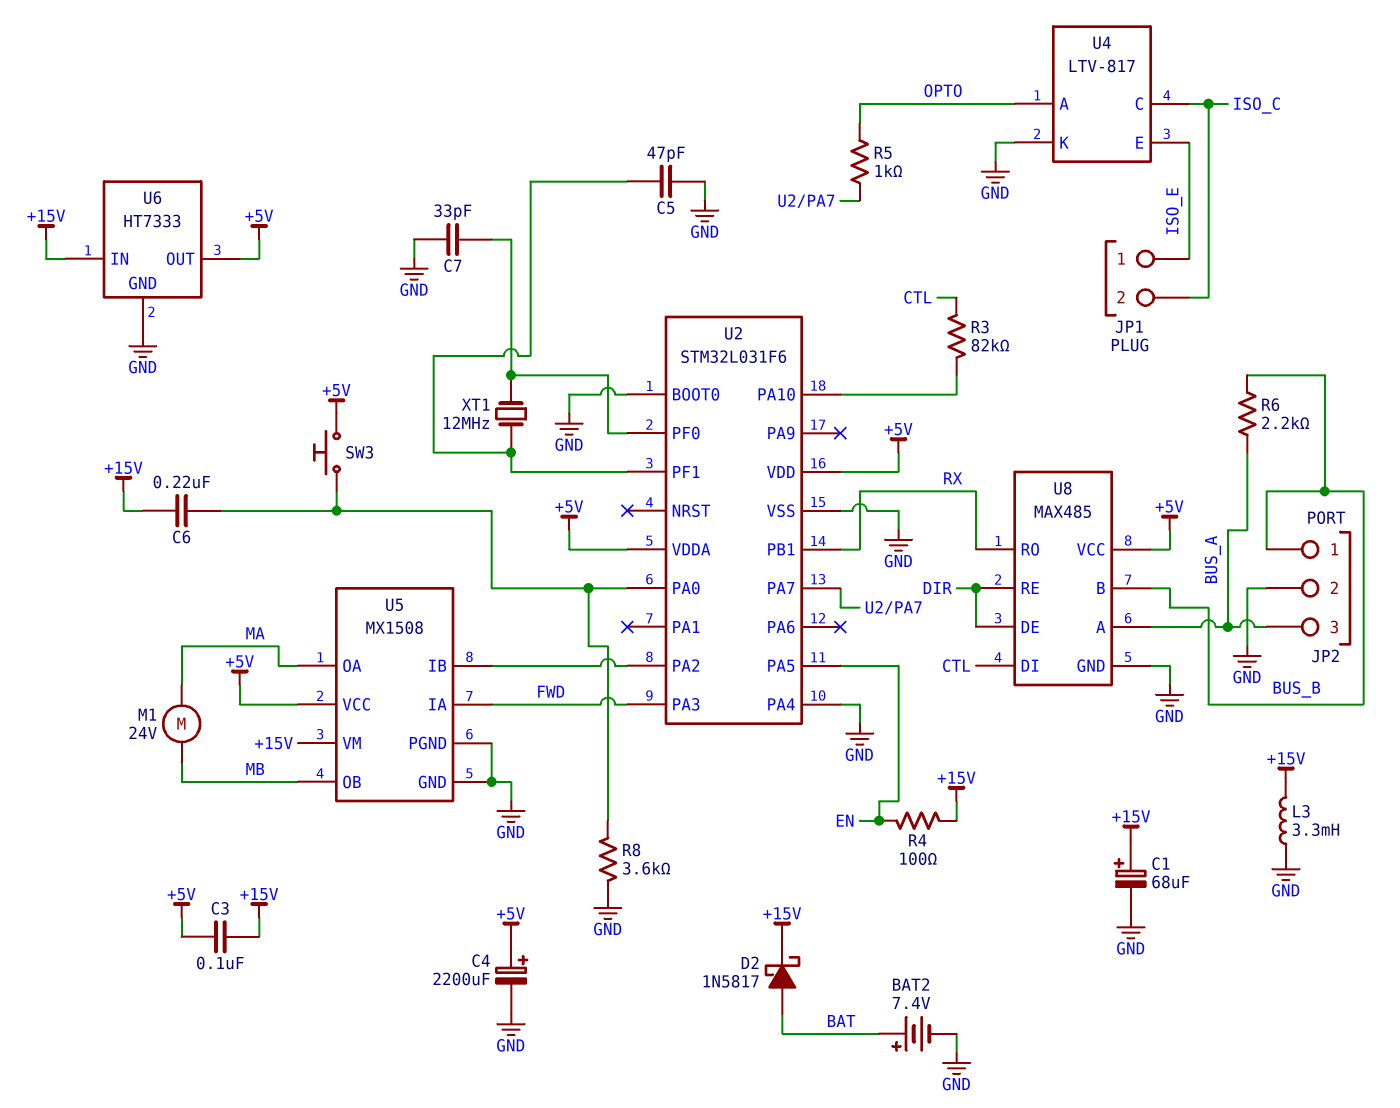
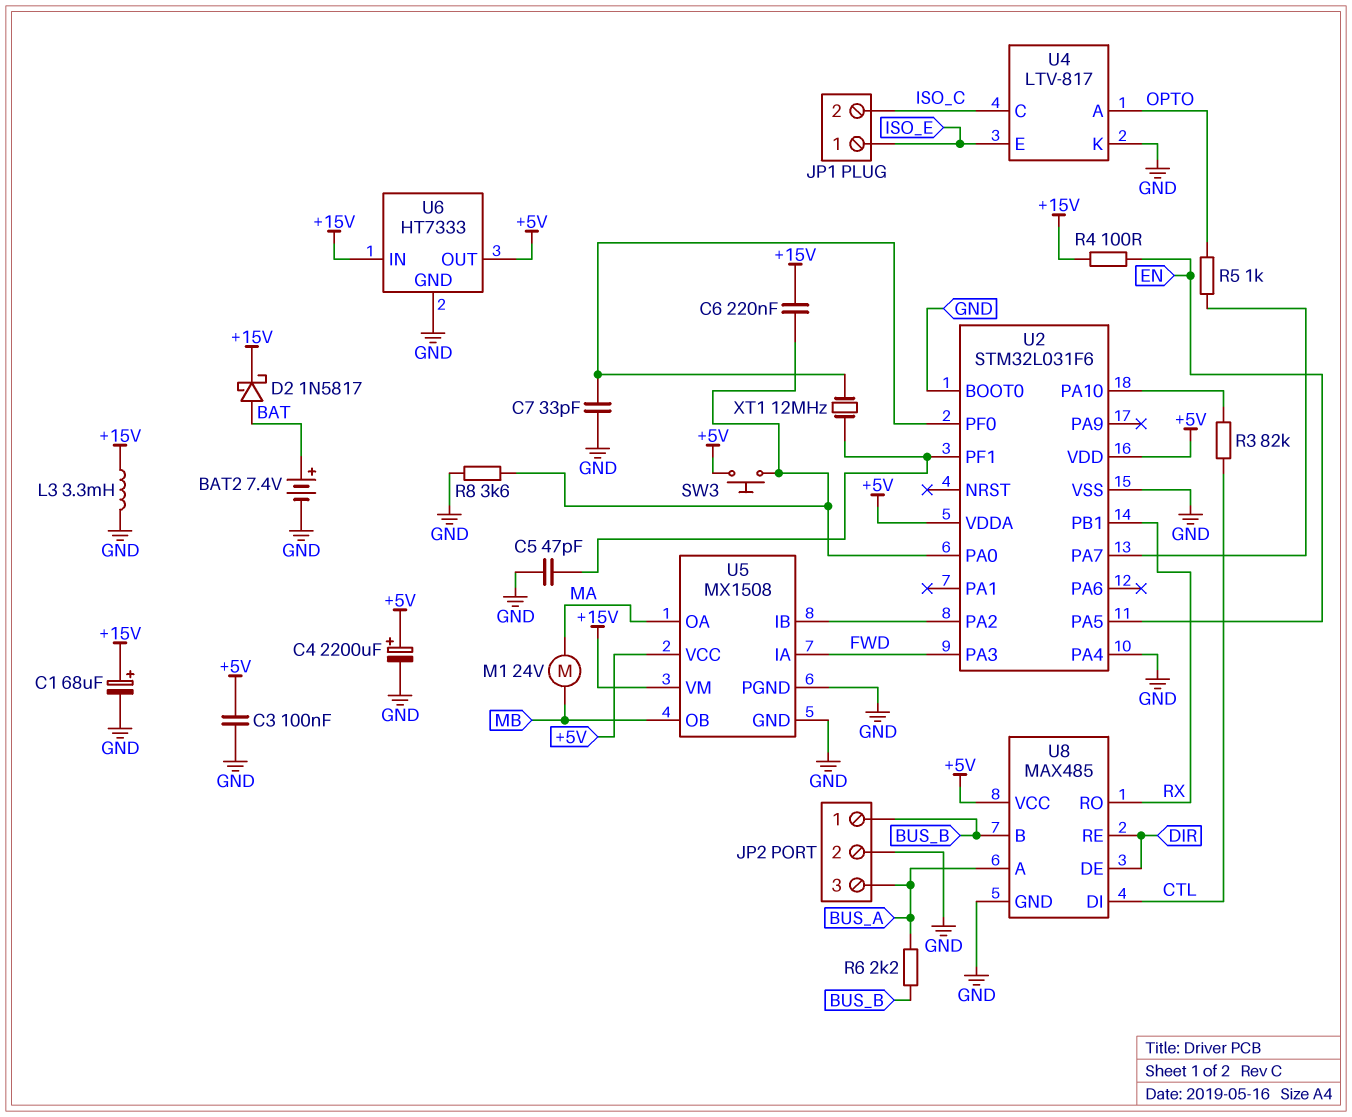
C3: 100nF (+5V, +15V) -> 100nF (+5V, GND)

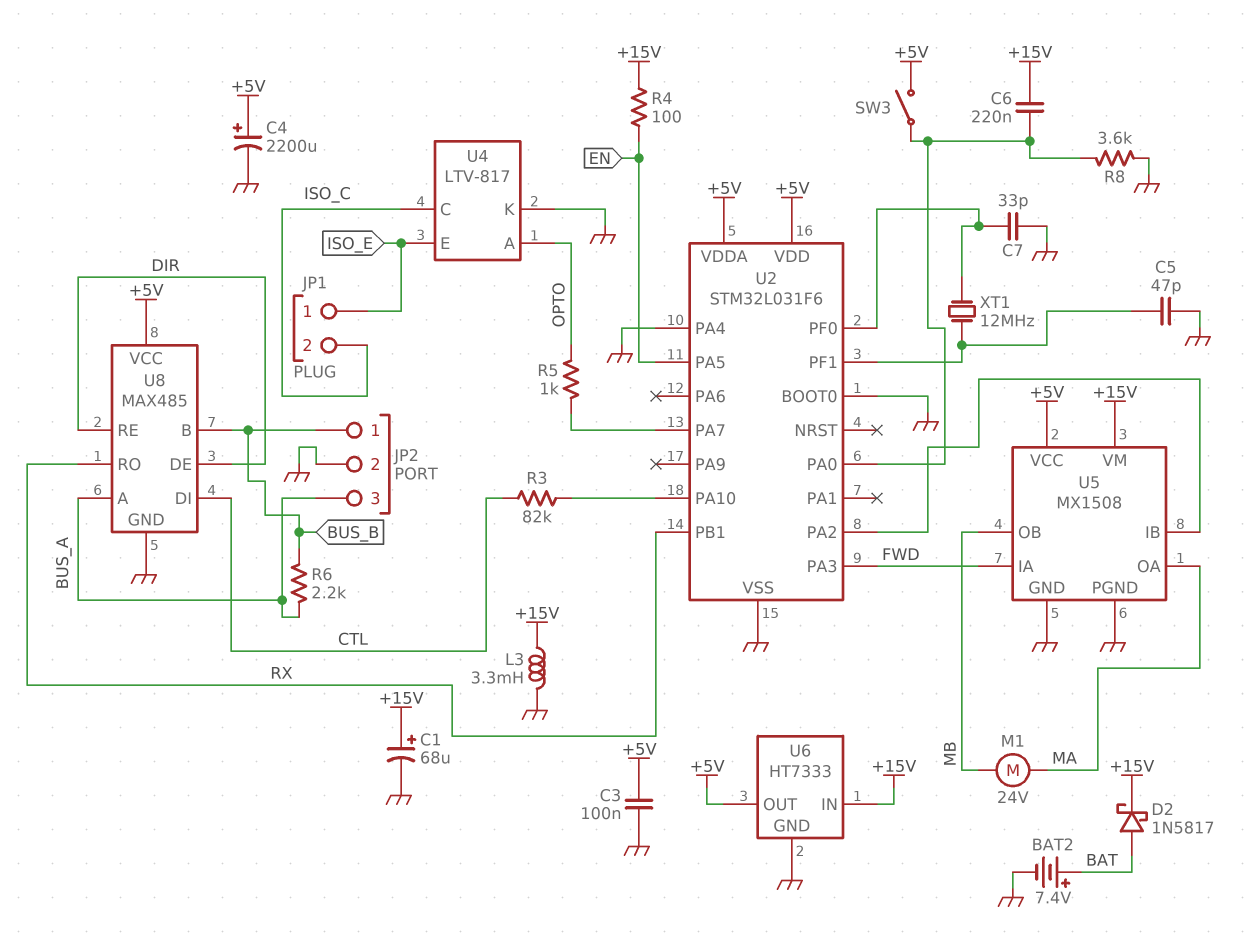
SW3: button (+5V, U2/PA0) -> switch (+5V, U2/PA0)

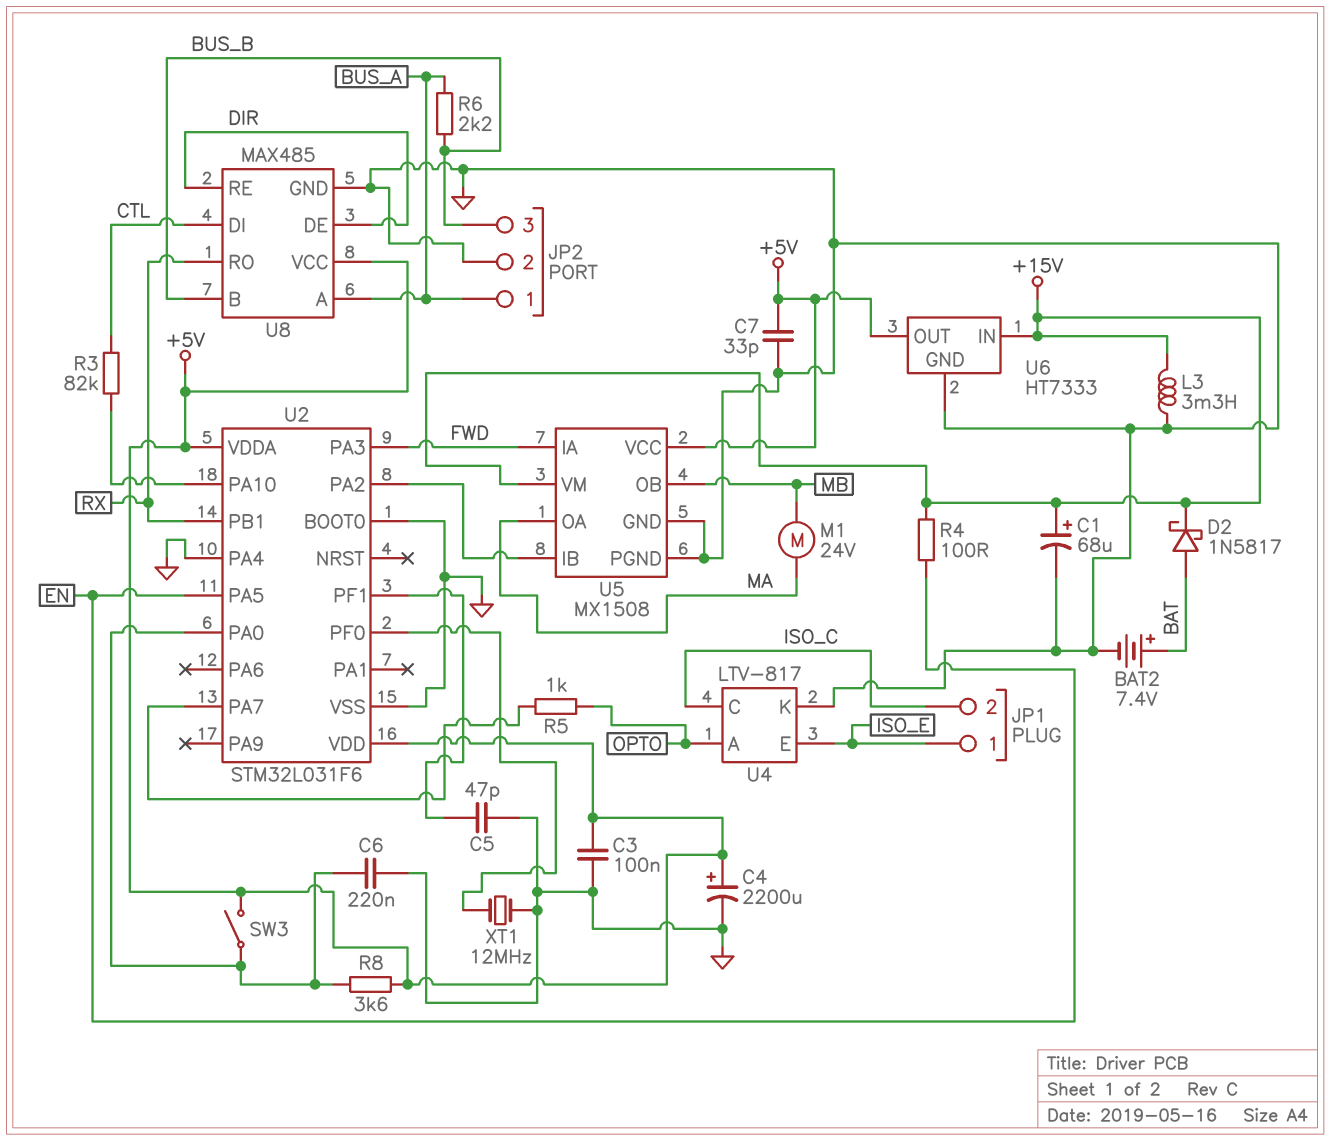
C6: 220nF (+15V, U2/PA0) -> 220nF (GND, U2/PA0)
C7: 33pF (GND, U2/PF0) -> 33pF (+5V, GND)
JP2 pin 1: BUS_B -> BUS_A
JP2 pin 3: BUS_A -> BUS_B
R8: 3.6k (GND, U2/PA0) -> 3.6k (+5V, U2/PA0)
XT1: 12MHz (U2/PF0, U2/PF1) -> 12MHz (GND, U2/PF0)

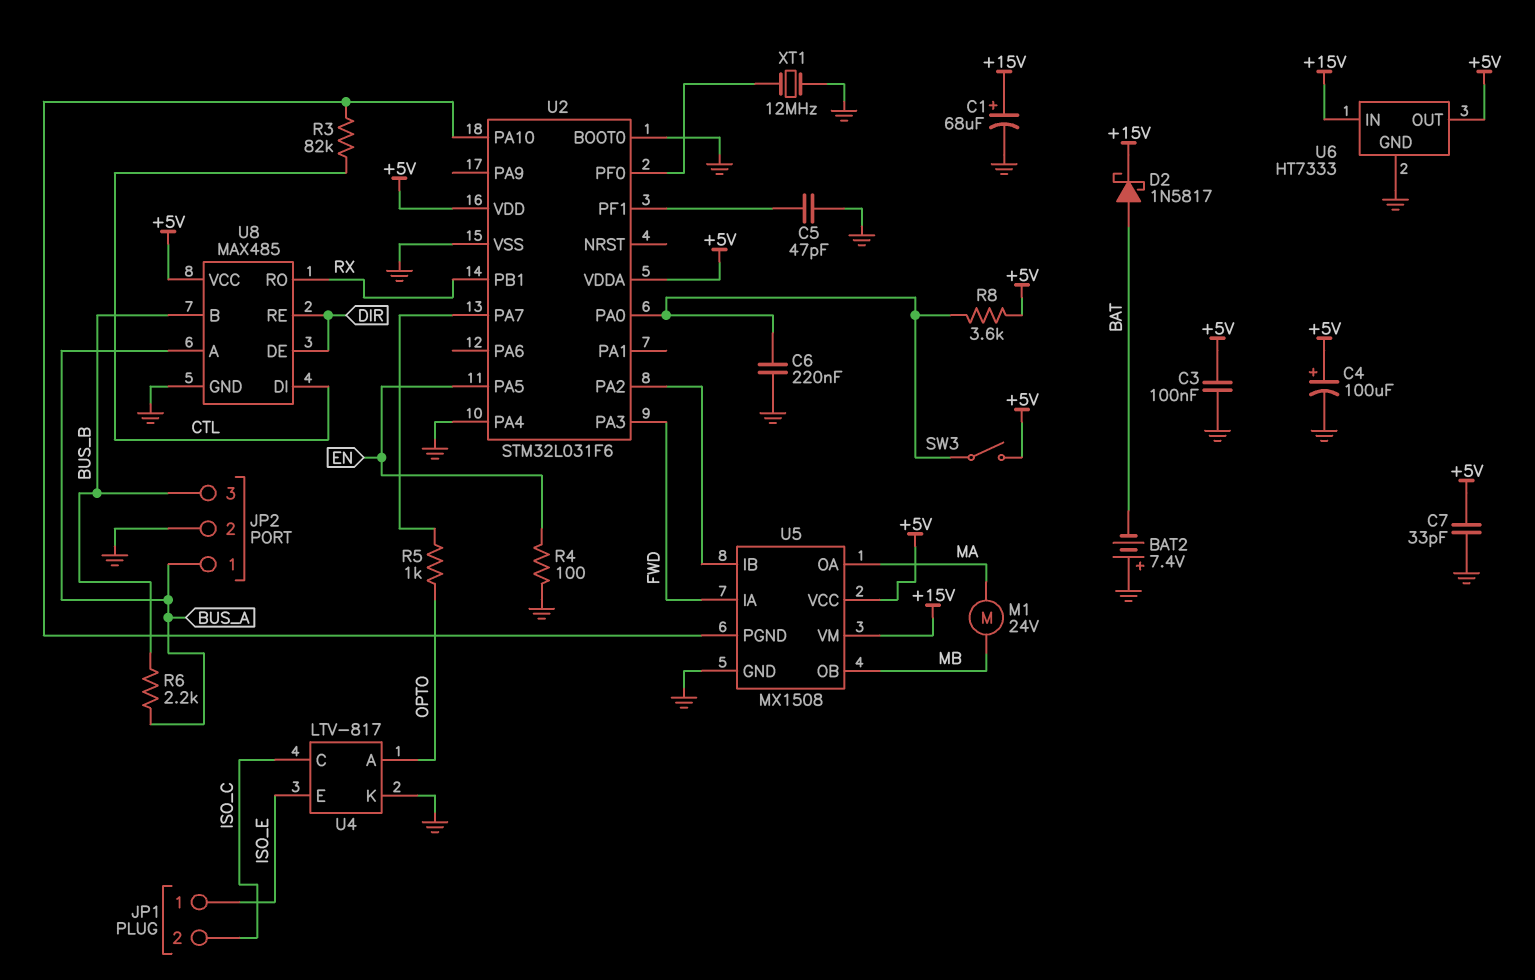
BAT2: 7.4V (plus BAT, minus GND) -> 7.4V (plus GND, minus BAT)
C4: 2200uF (plus +5V, minus GND) -> 100uF (plus +5V, minus GND)
L3: 3.3mH (+15V, GND) -> none
R4: 100 (+15V, EN) -> 100 (EN, GND)
U5 pin PGND: GND -> U2/PA10

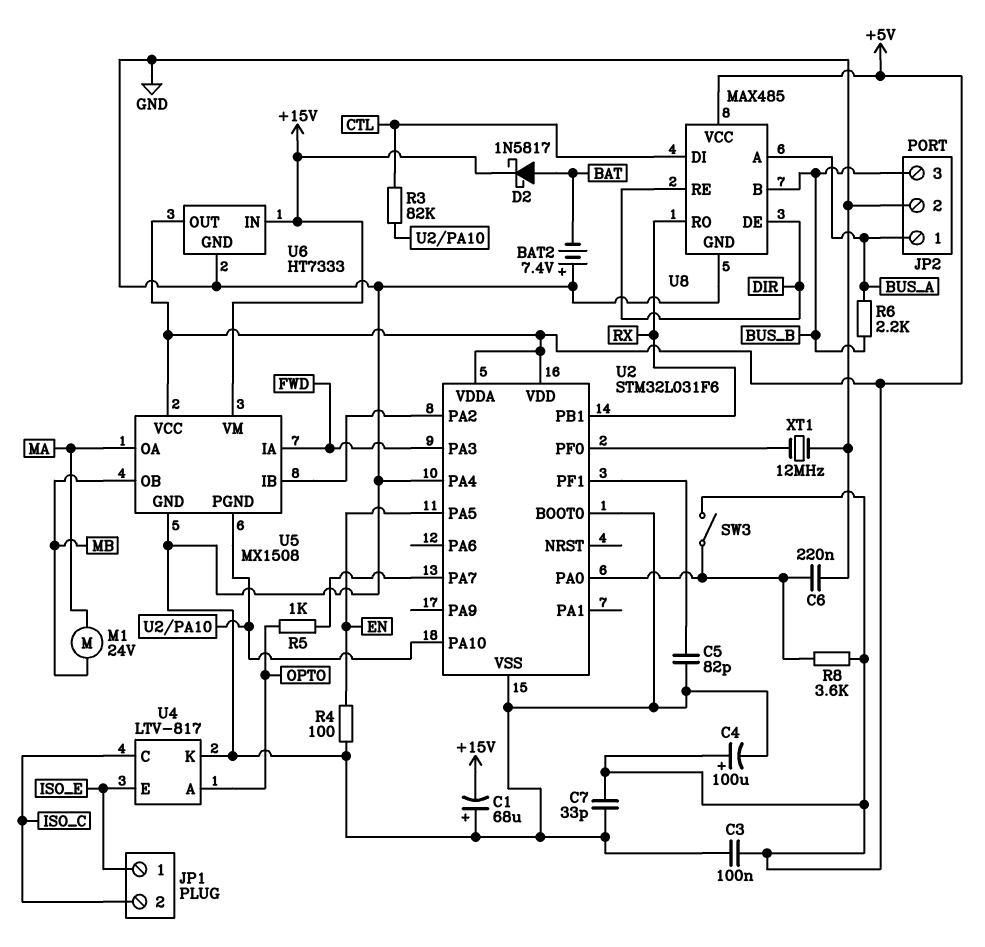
C1: 68uF (plus +15V, minus GND) -> 68uF (plus GND, minus +15V)
C5: 47pF (GND, U2/PF1) -> 82pF (GND, U2/PF1)

